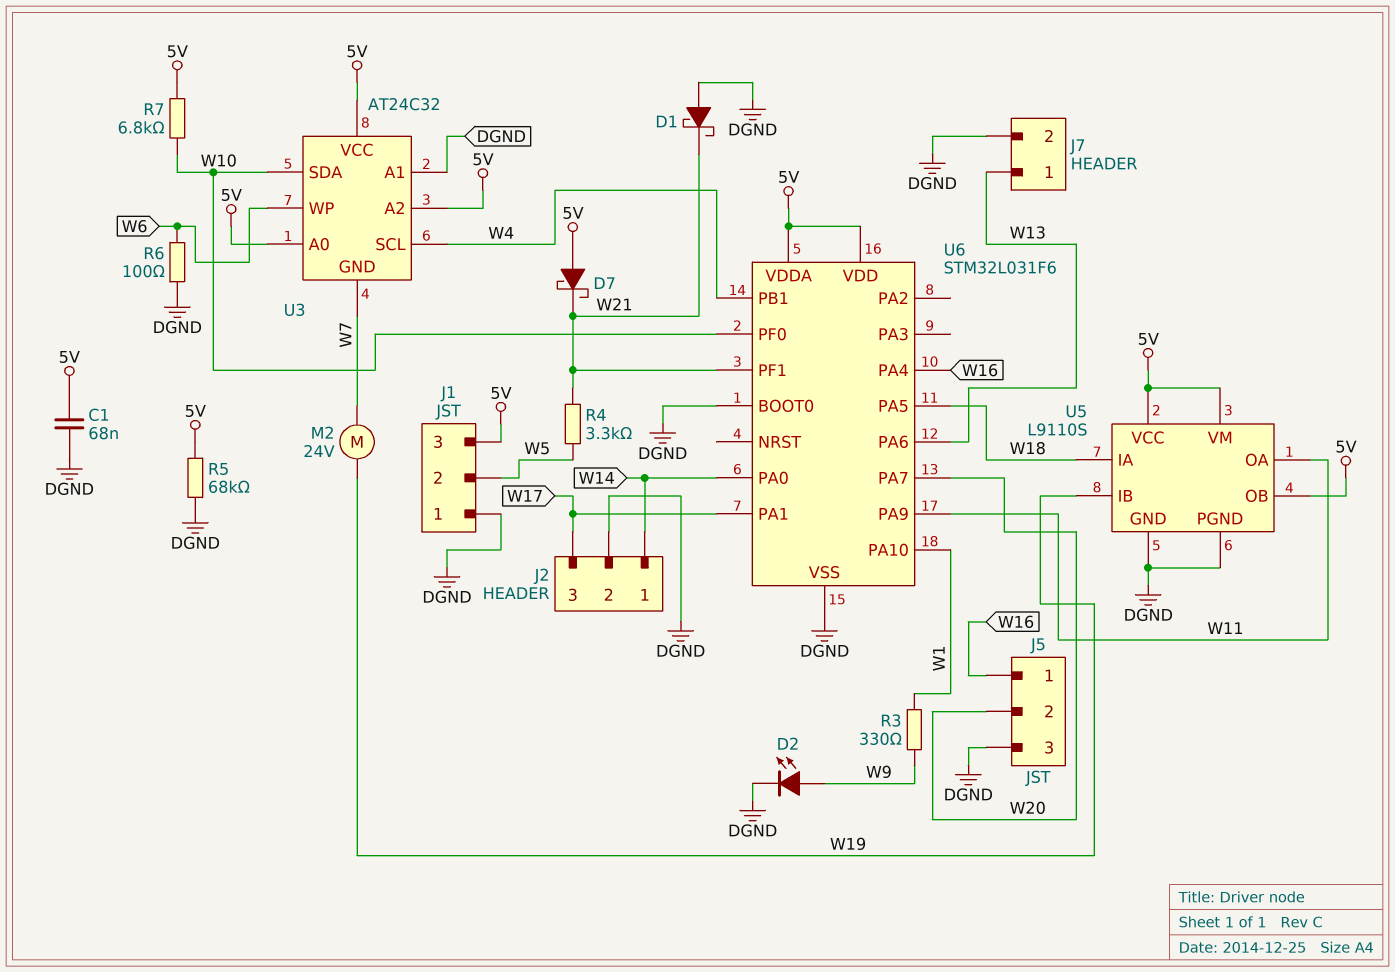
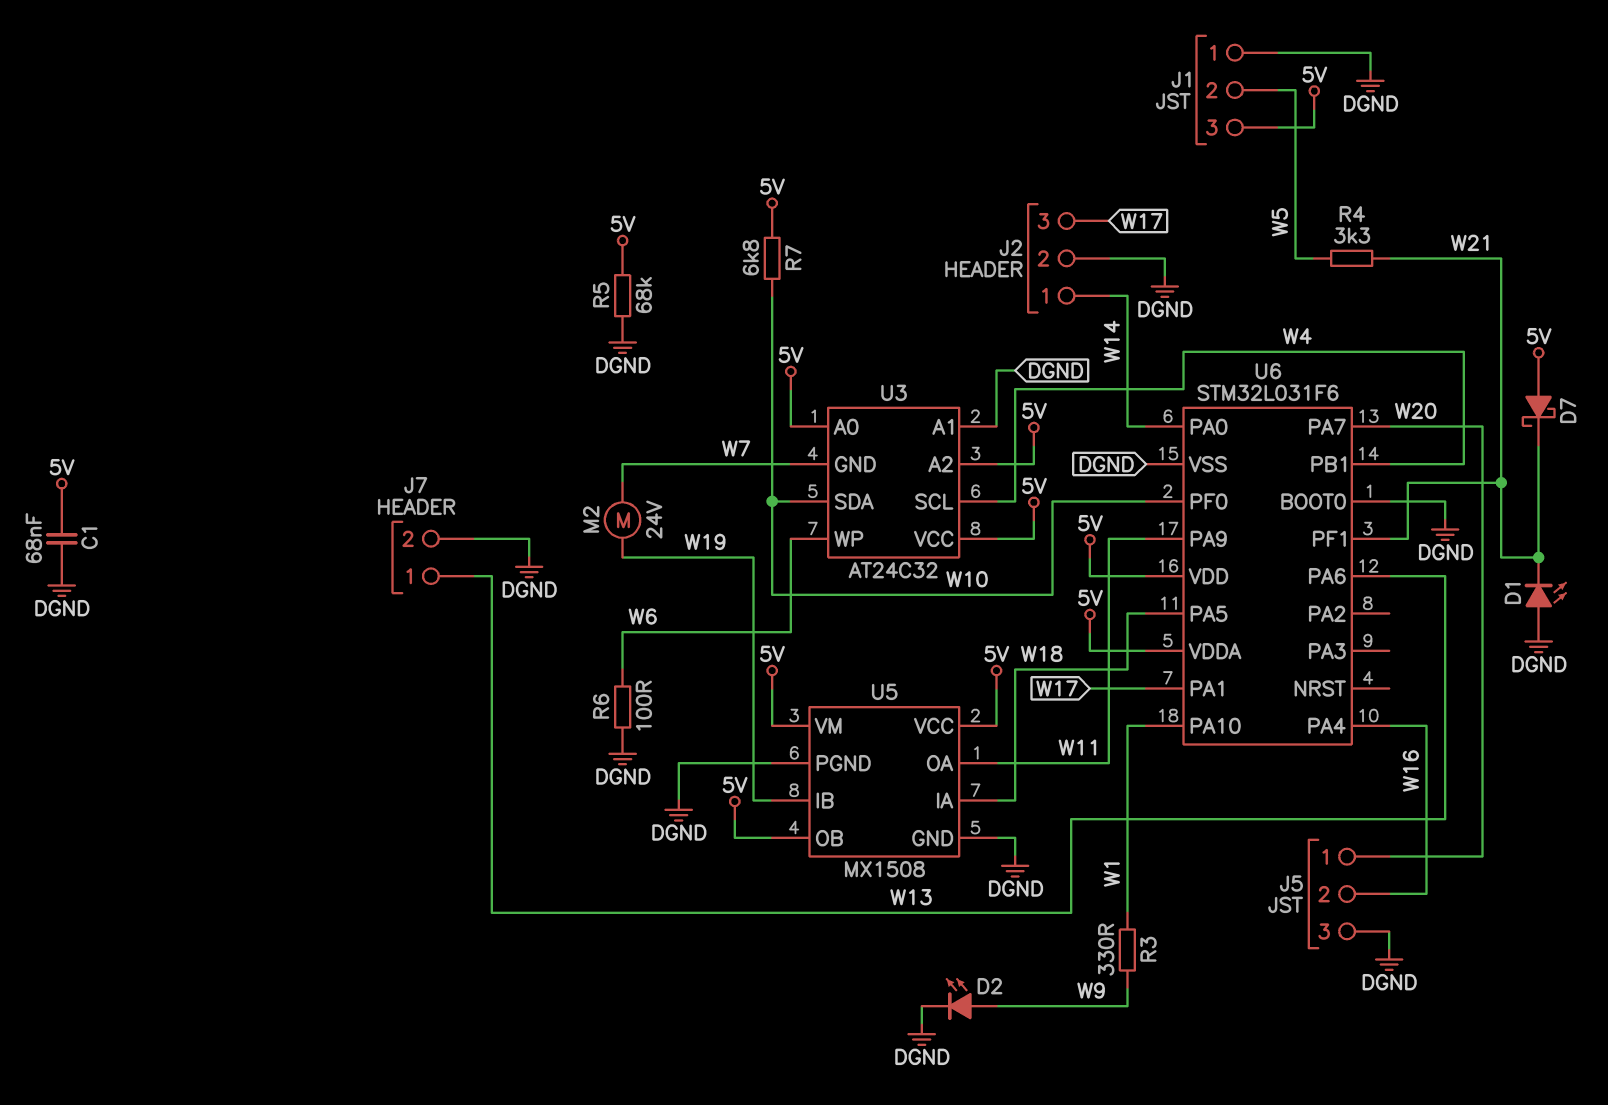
D1: schottky (A DGND, K W21) -> LED (A DGND, K W21)
J5 pin 1: W16 -> W20
J5 pin 2: W20 -> W16
U5: L9110S -> MX1508

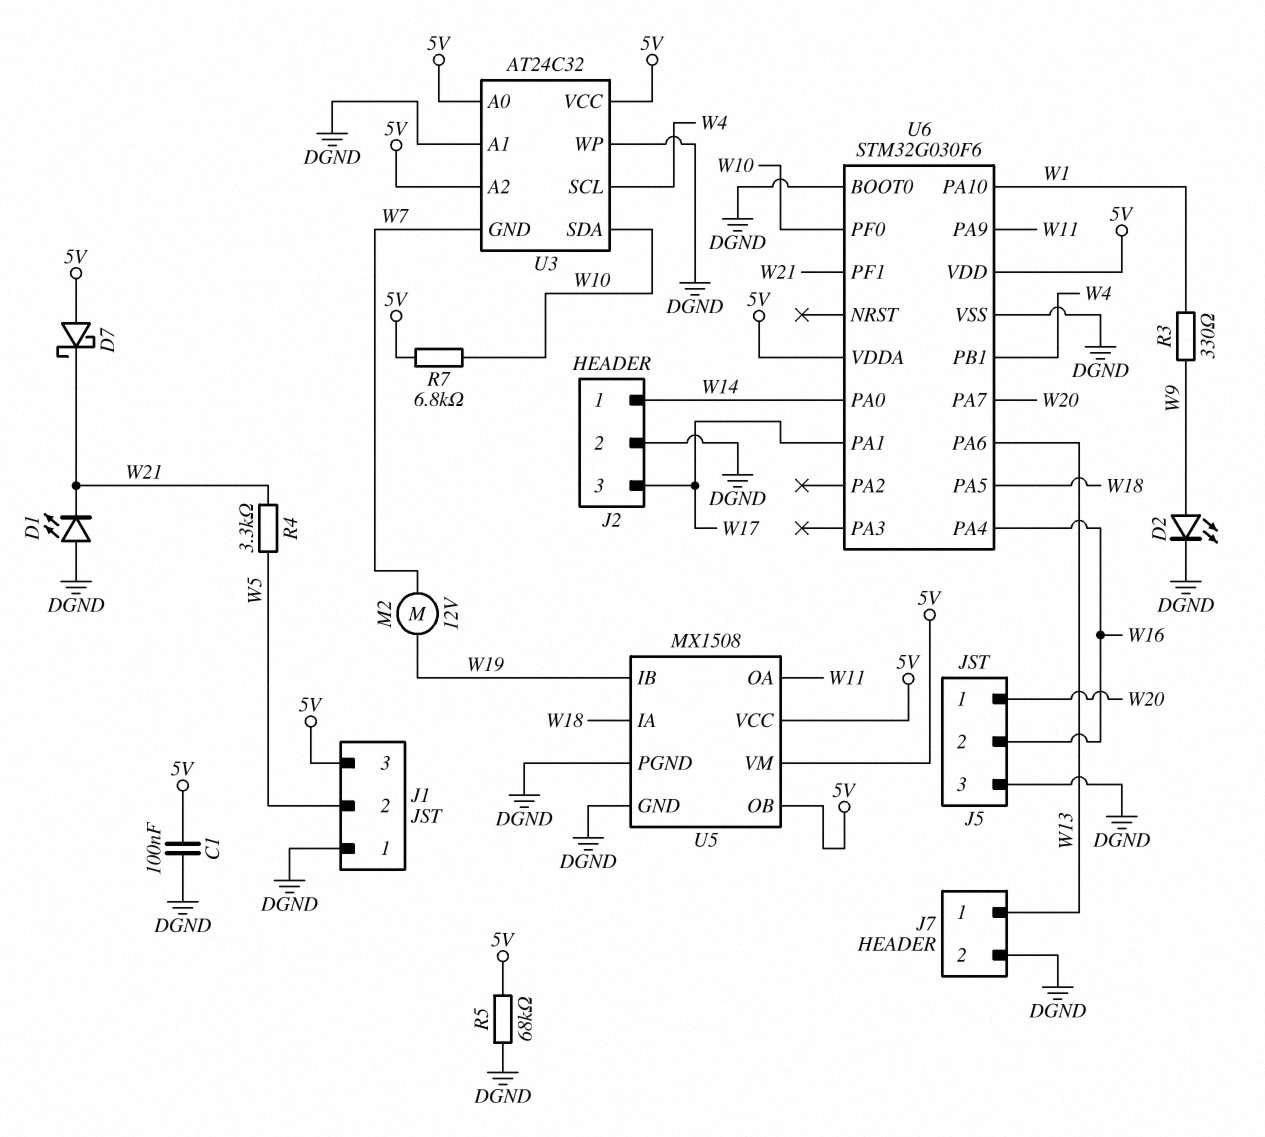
C1: 68nF (5V, DGND) -> 100nF (5V, DGND)
M2: motor 24V (W7, W19) -> motor 12V (W7, W19)
R6: 100 (DGND, W6) -> none
U3 pin WP: W6 -> DGND
U6: STM32L031F6 -> STM32G030F6

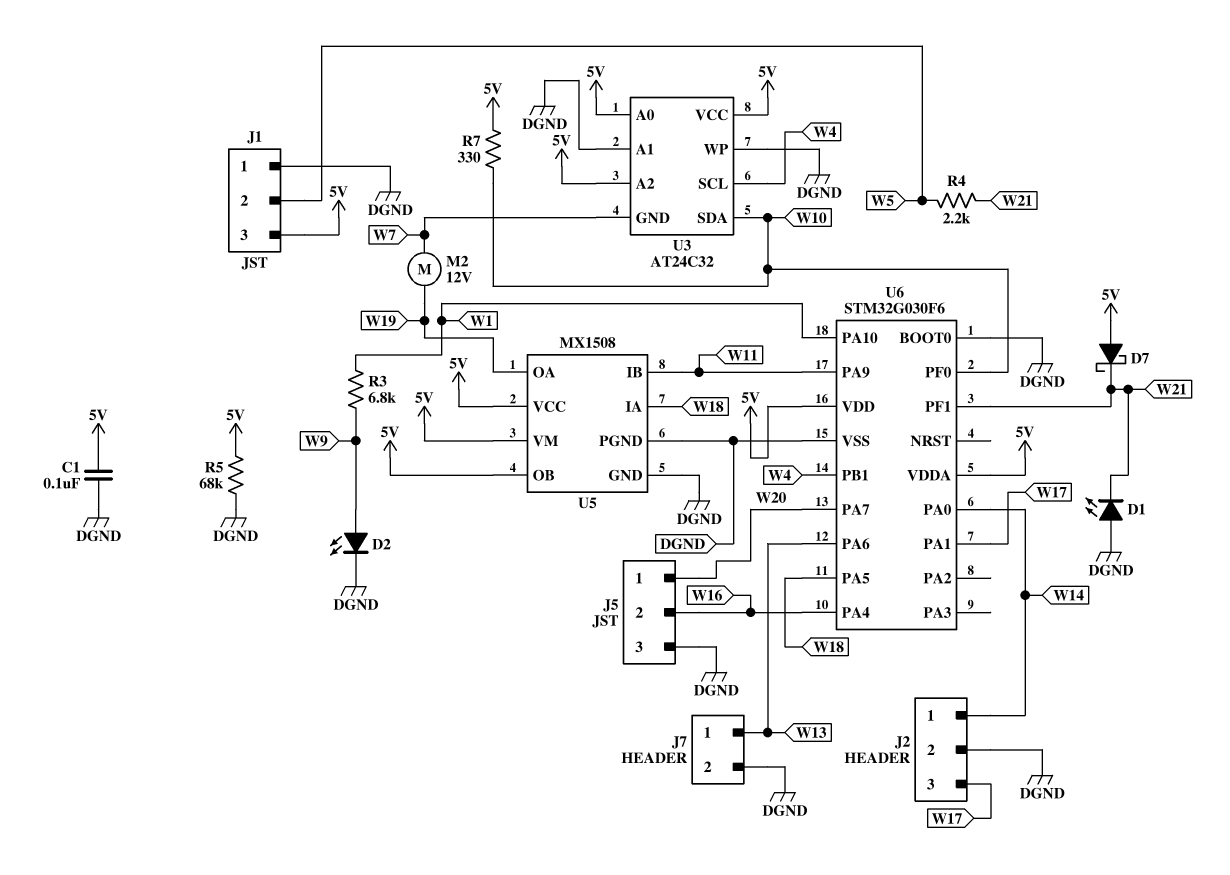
R3: 330 (W1, W9) -> 6.8k (W1, W9)
R4: 3.3k (W5, W21) -> 2.2k (W5, W21)
R7: 6.8k (5V, W10) -> 330 (5V, W10)
U5 pin IB: W19 -> W11
U5 pin OA: W11 -> W19

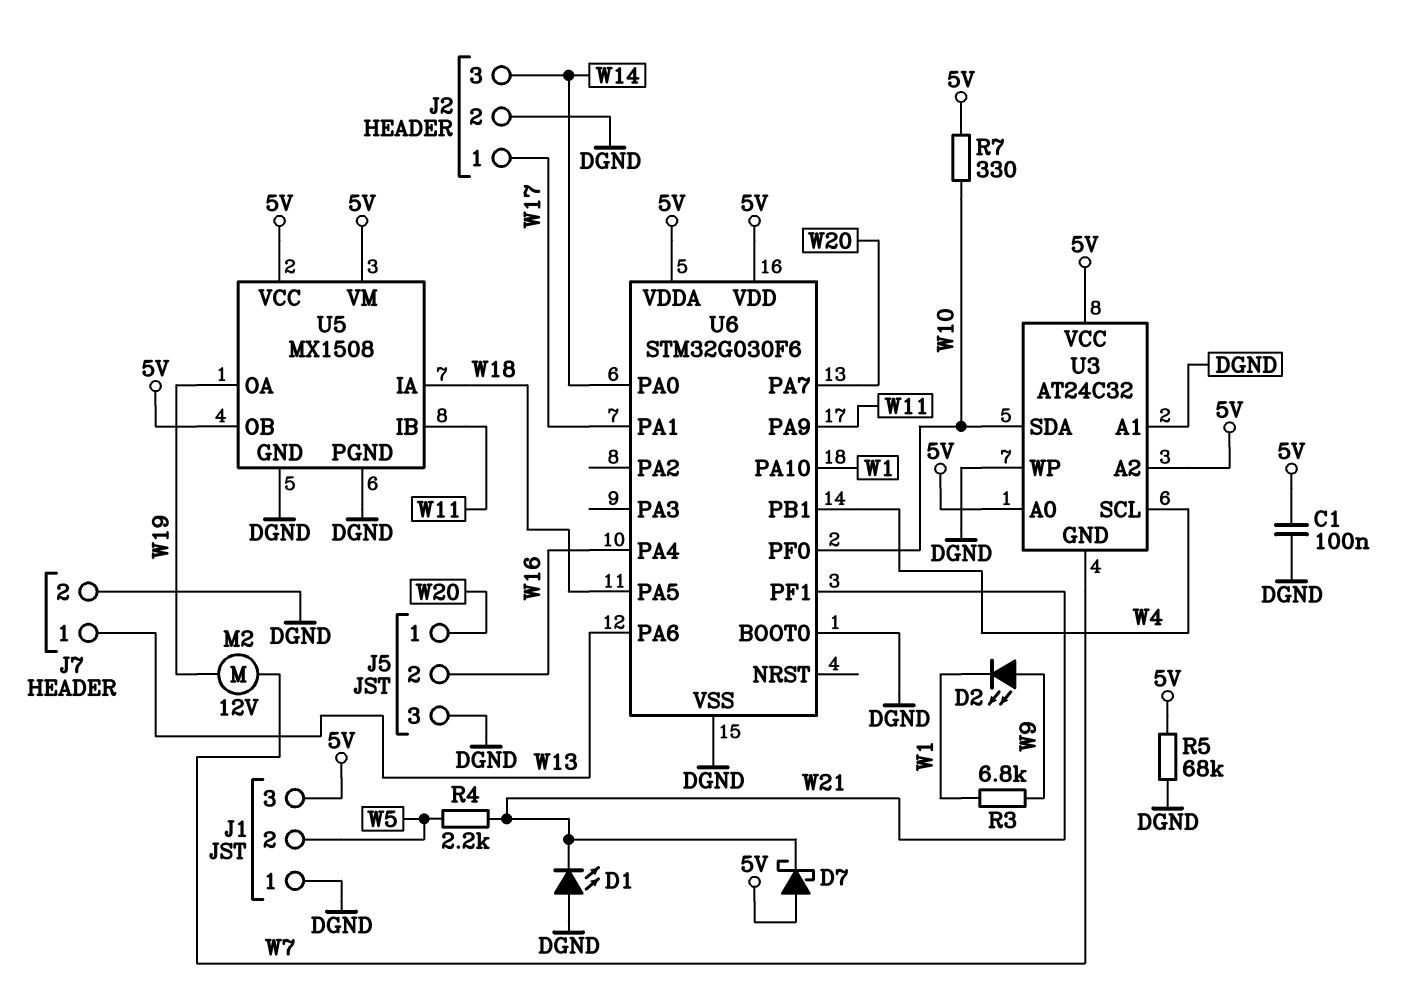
D2: LED (A W9, K DGND) -> LED (A W9, K W1)
J2 pin 1: W14 -> W17
J2 pin 3: W17 -> W14

